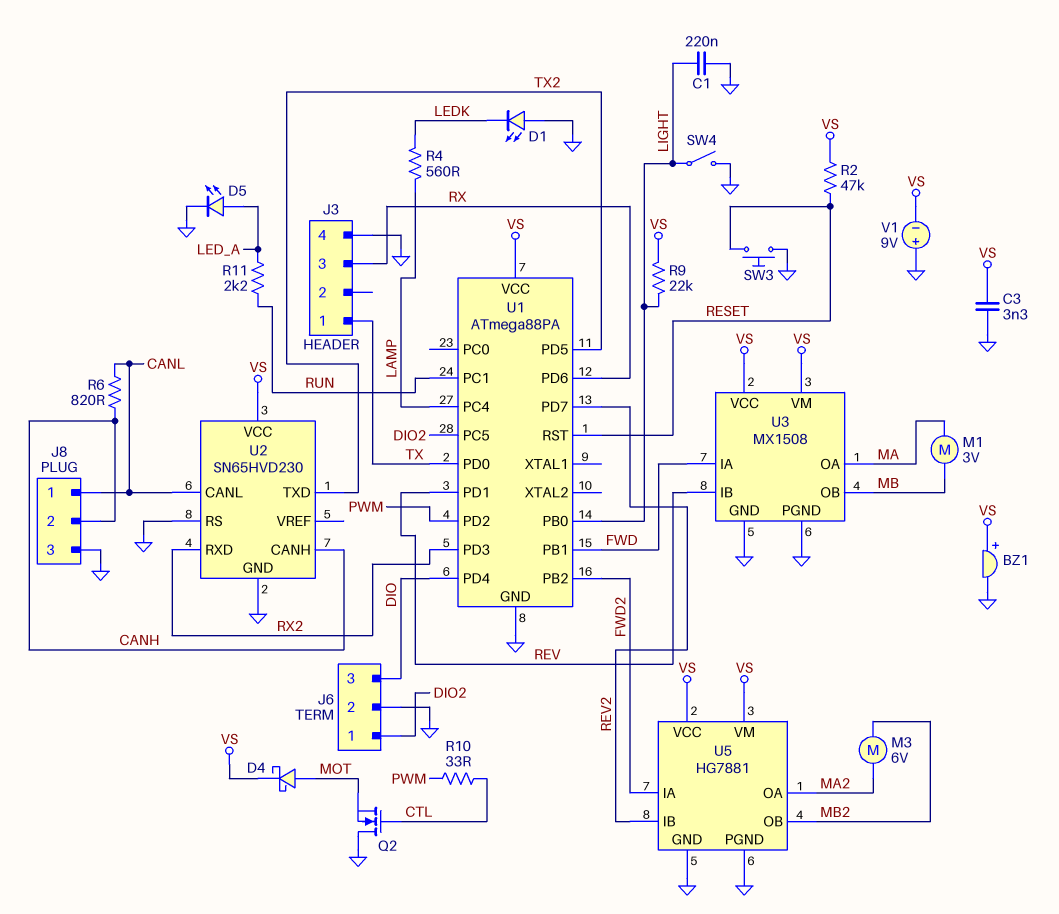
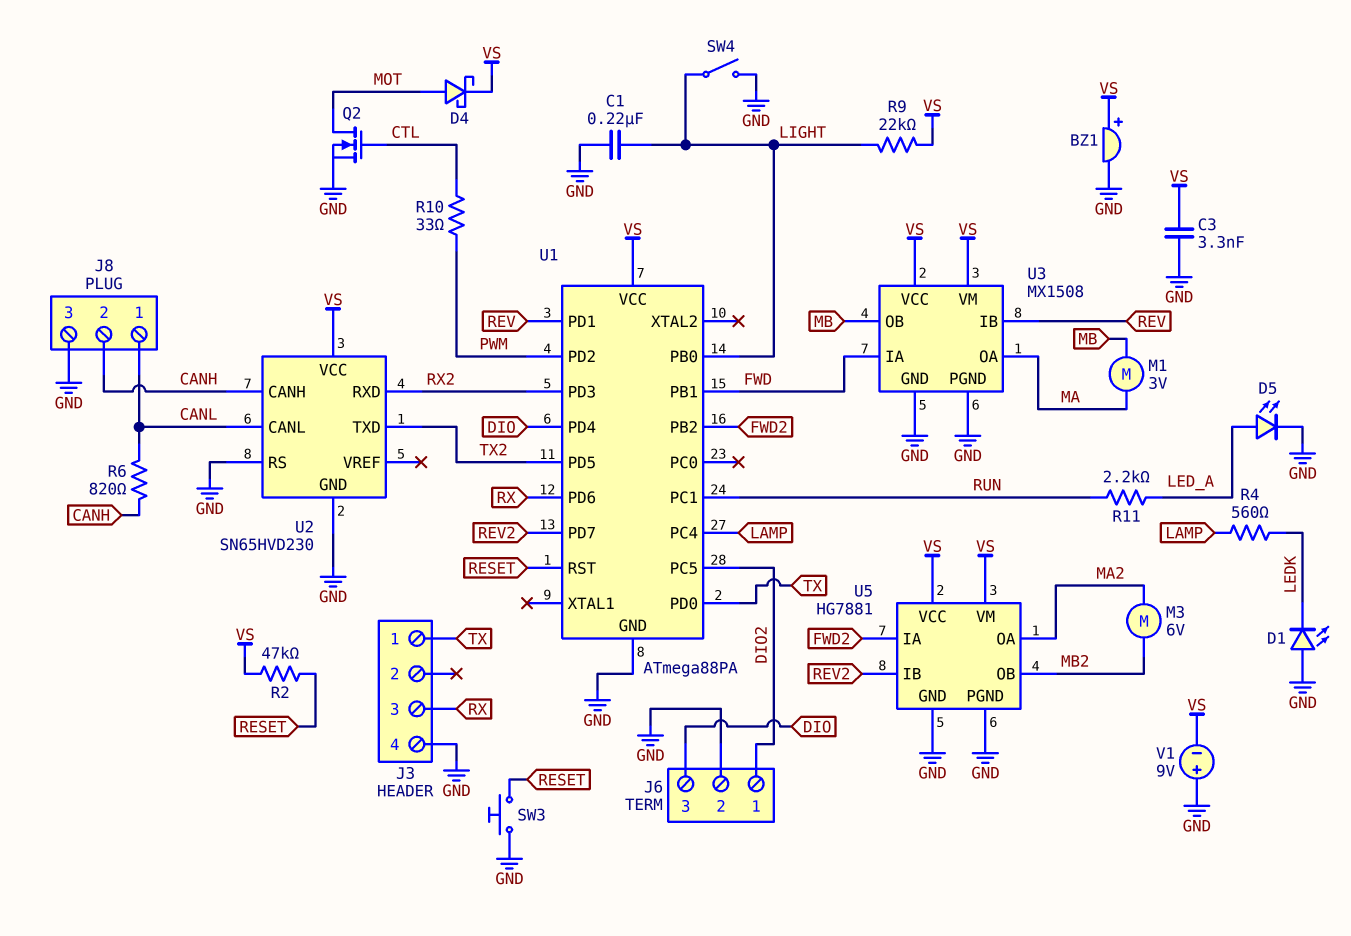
Q2: NMOS (G CTL, D GND, S MOT) -> NMOS (G CTL, D MOT, S GND)

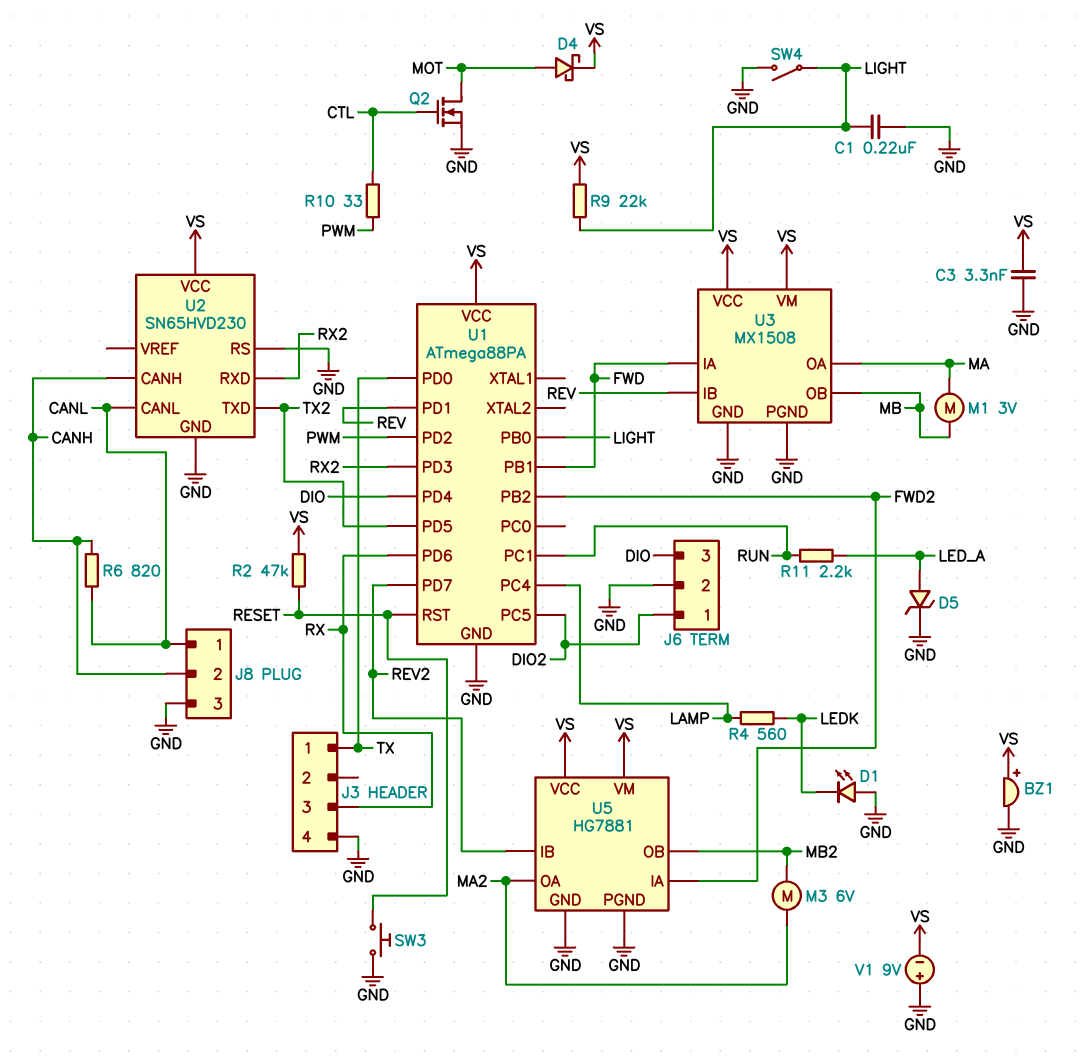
D5: LED (A LED_A, K GND) -> zener (A LED_A, K GND)

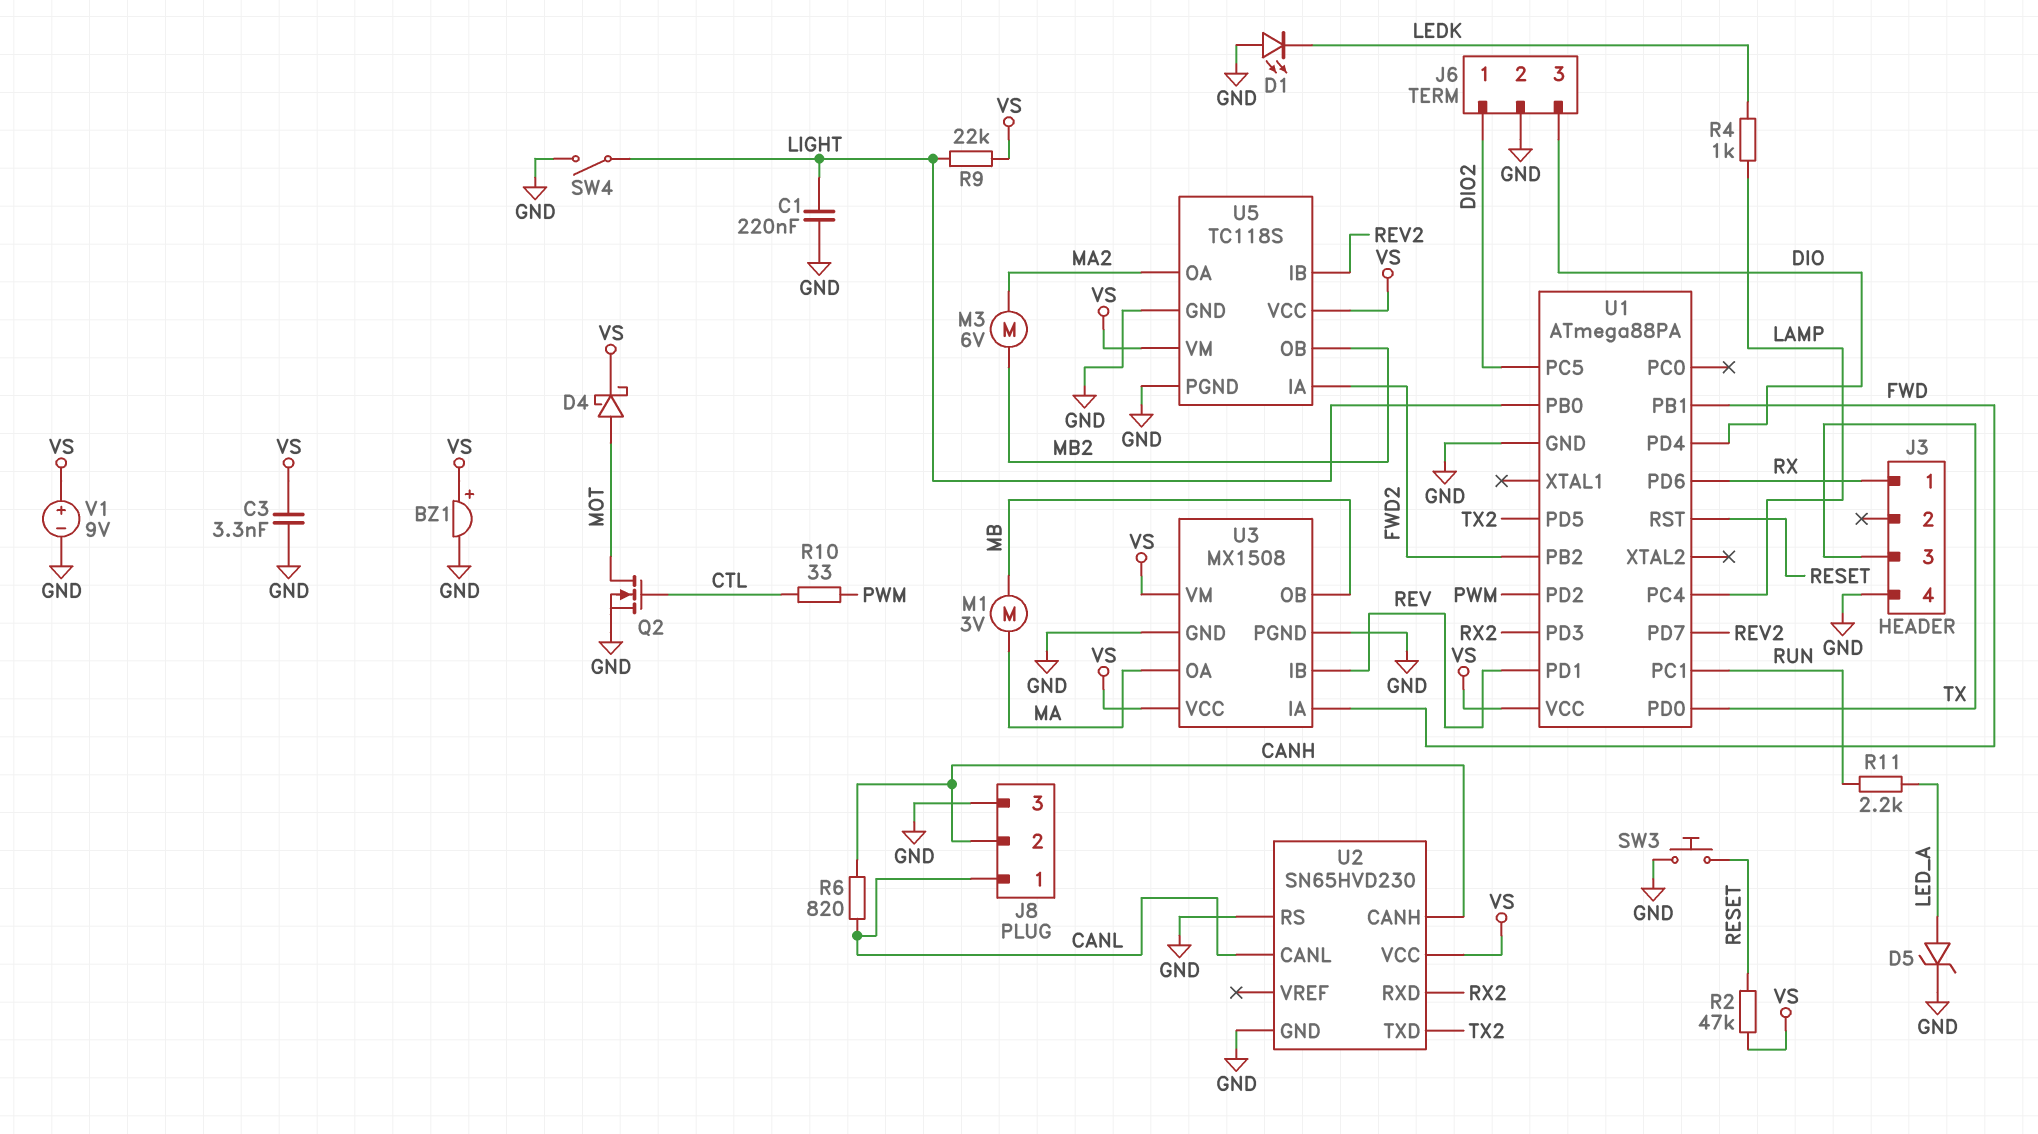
J3 pin 1: TX -> RX
J3 pin 3: RX -> TX
R4: 560 (LAMP, LEDK) -> 1k (LAMP, LEDK)
U5: HG7881 -> TC118S
V1: 9V (plus GND, minus VS) -> 9V (plus VS, minus GND)

